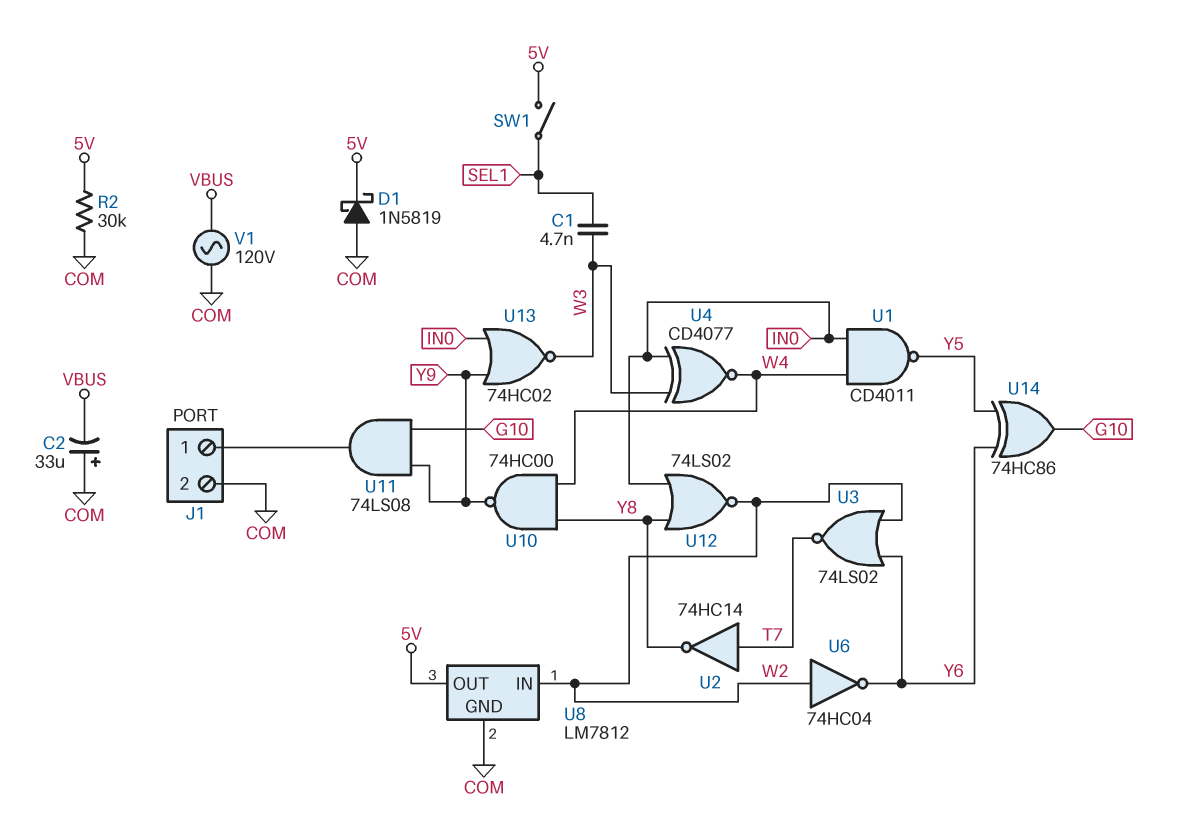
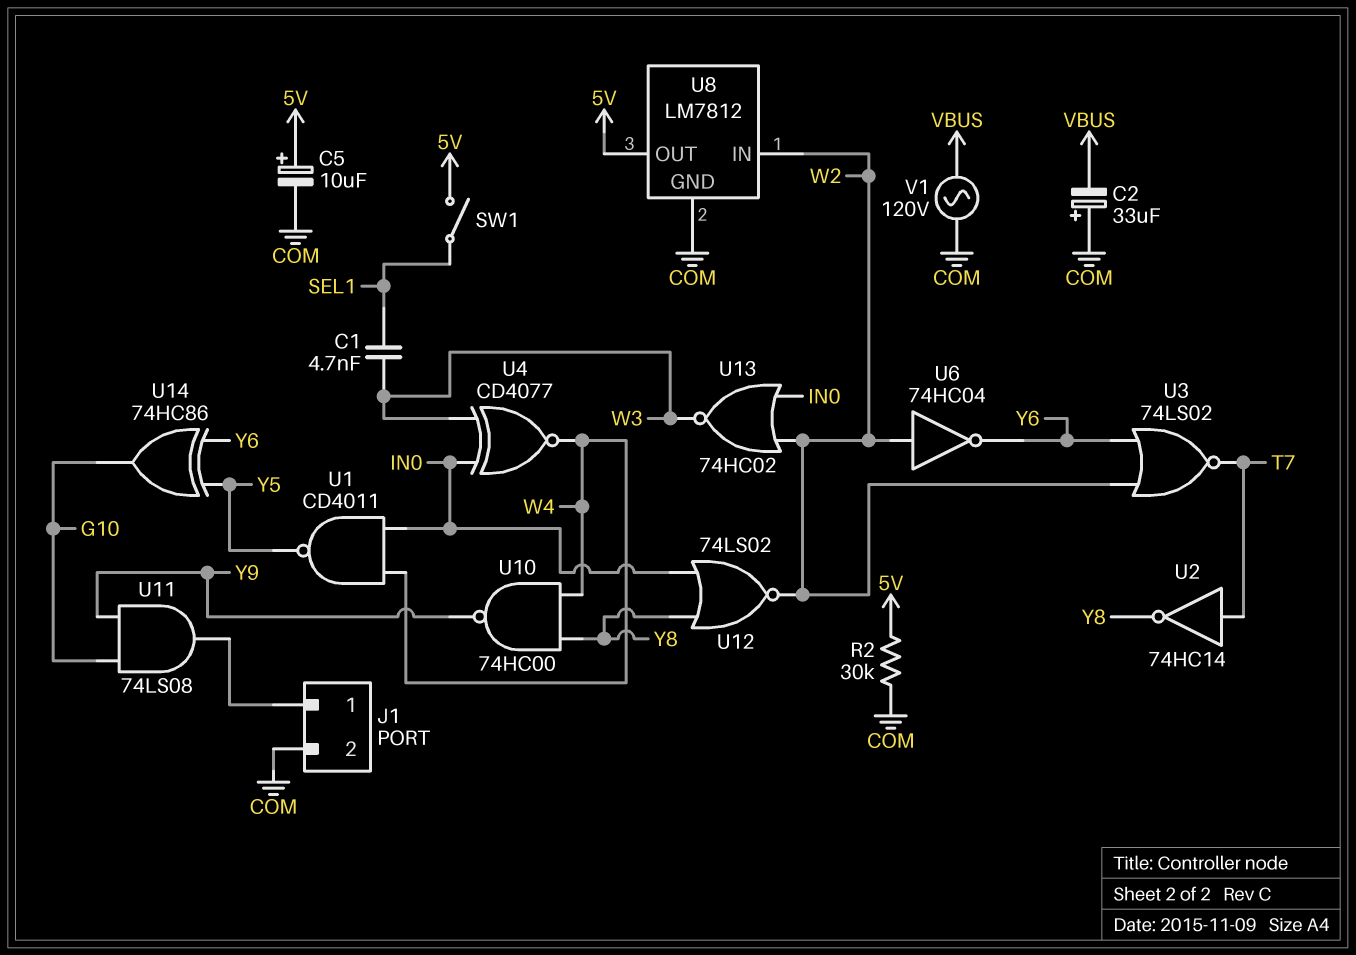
C5: none -> 10uF (plus 5V, minus COM)
D1: schottky 1N5819 (A COM, K 5V) -> none
U13: NOR 74HC02 (in IN0, in Y9, out W3) -> NOR 74HC02 (in IN0, in W2, out W3)

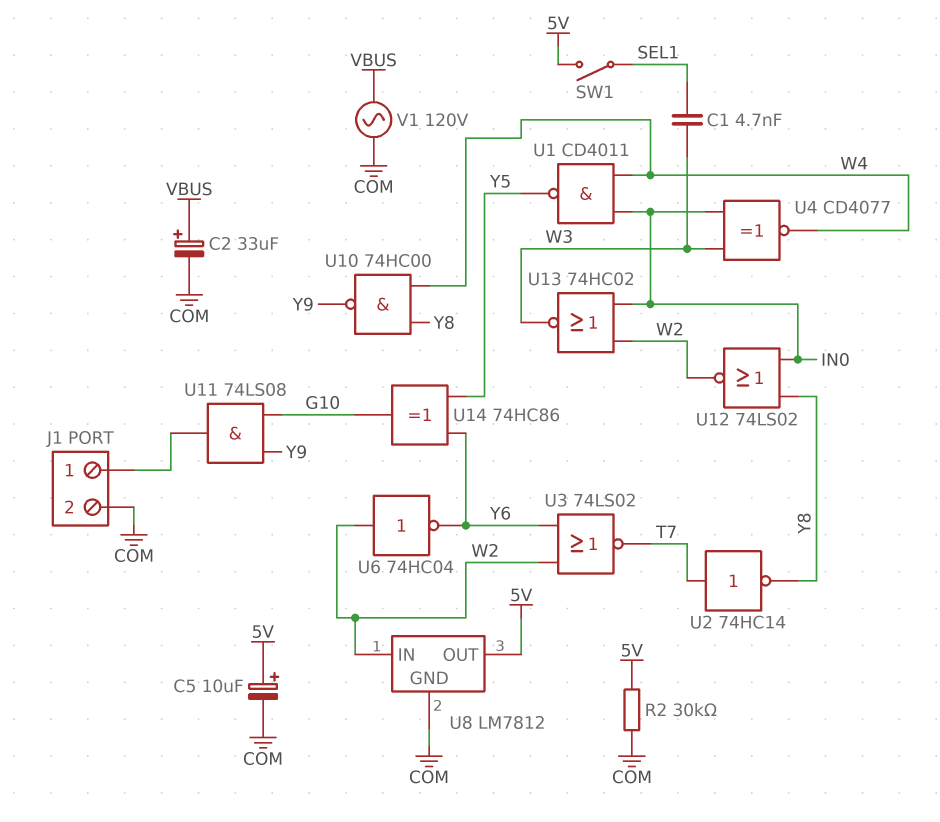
C2: 33uF (plus COM, minus VBUS) -> 33uF (plus VBUS, minus COM)

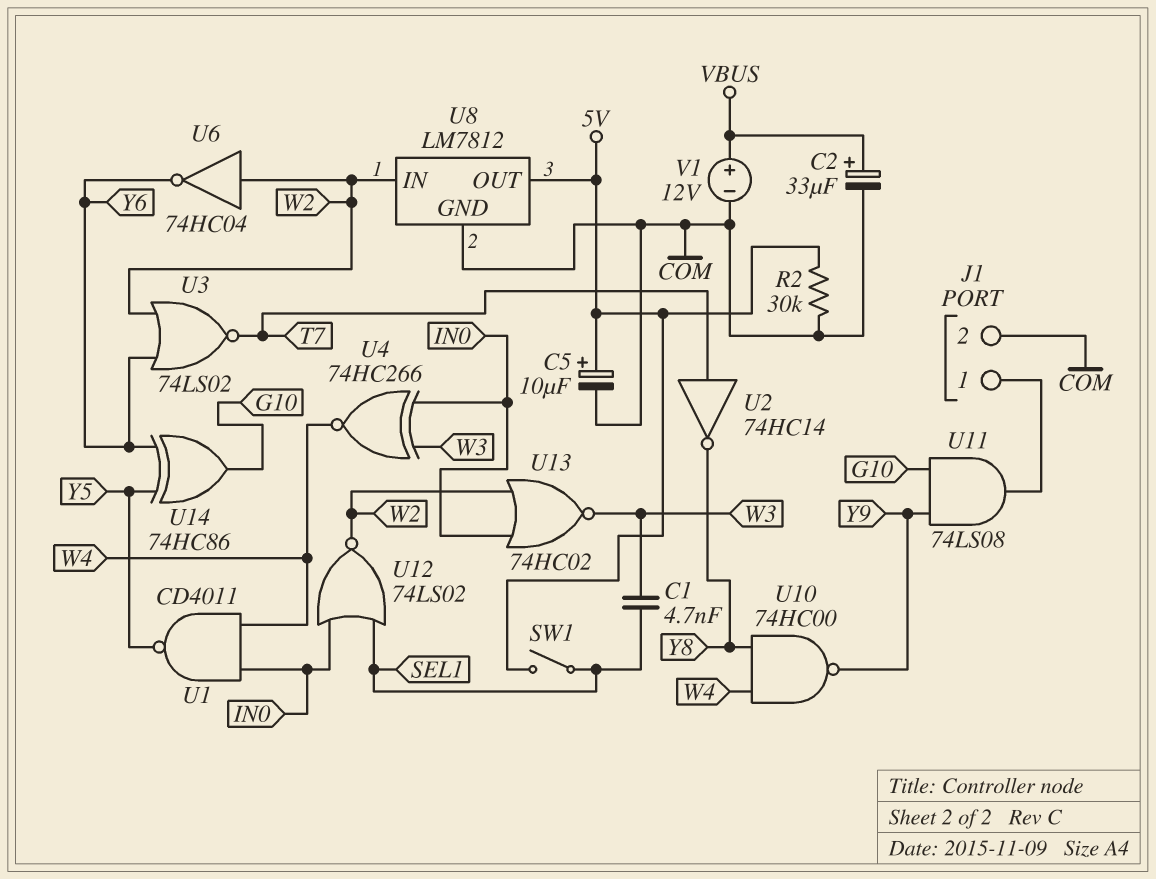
U4: XNOR CD4077 (in IN0, in W3, out W4) -> XNOR 74HC266 (in IN0, in W3, out W4)
U12: NOR 74LS02 (in IN0, in Y8, out W2) -> NOR 74LS02 (in IN0, in SEL1, out W2)
V1: AC 120V (COM, VBUS) -> 12V (plus VBUS, minus COM)

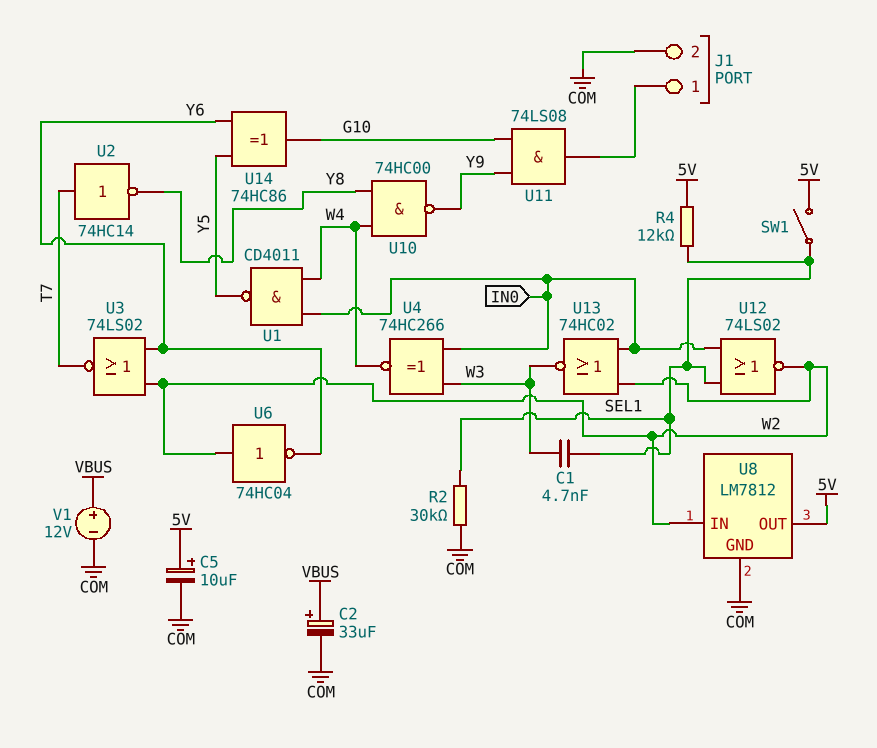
R2: 30k (5V, COM) -> 30k (COM, SEL1)
R4: none -> 12k (5V, SEL1)

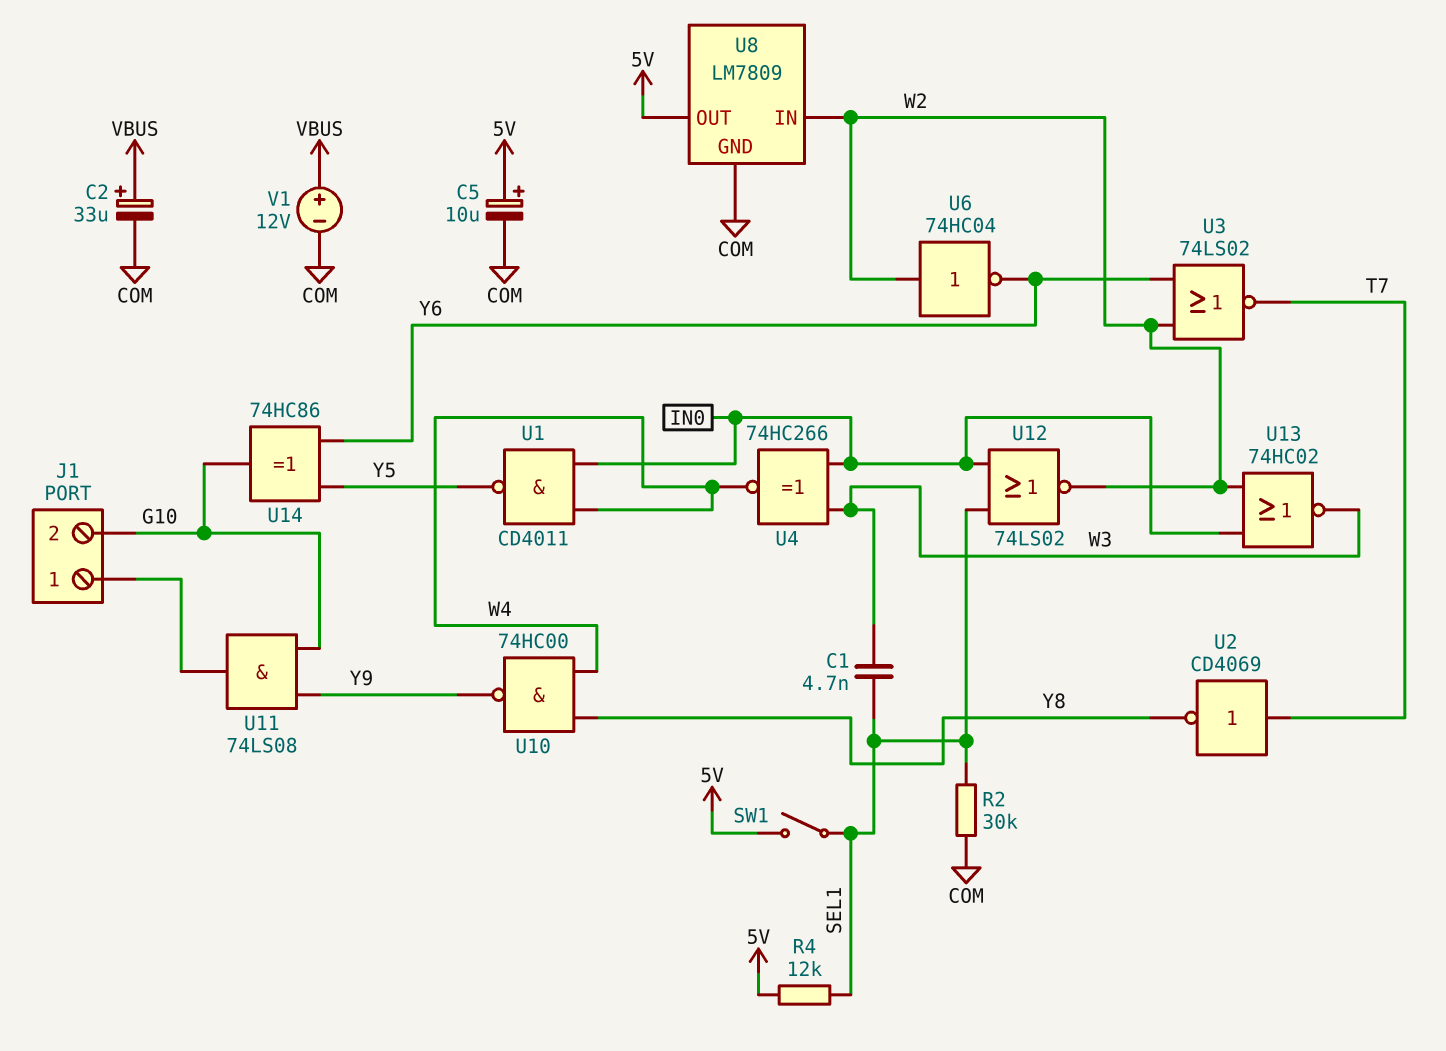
J1 pin 2: COM -> G10
U2: NOT 74HC14 (in T7, out Y8) -> NOT CD4069 (in T7, out Y8)
U8: LM7812 -> LM7809

